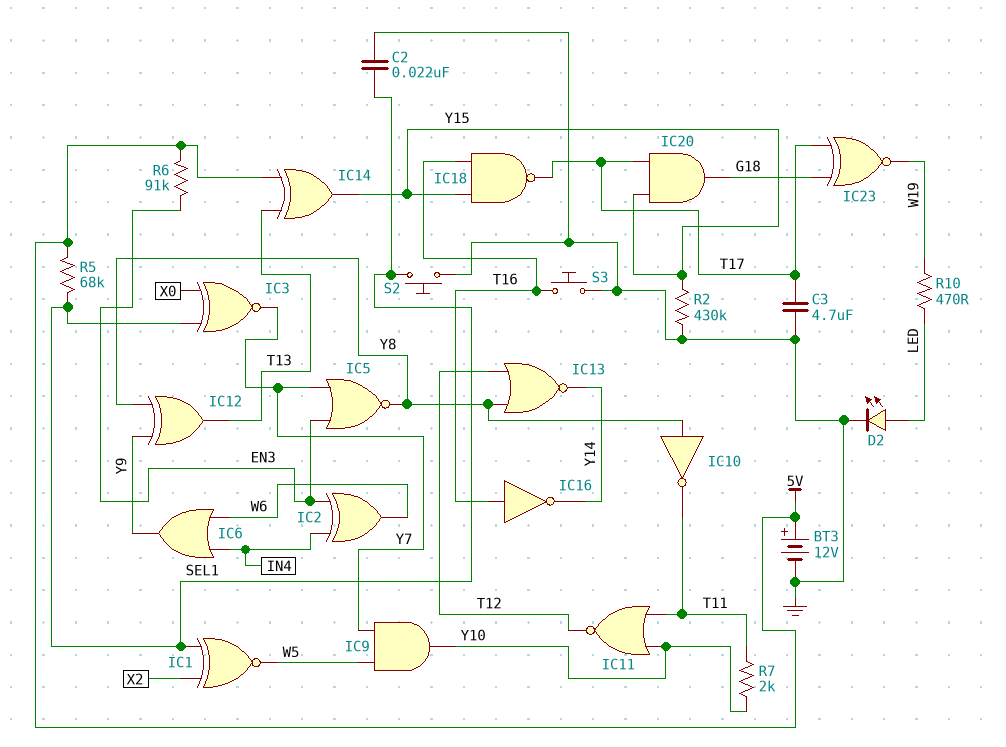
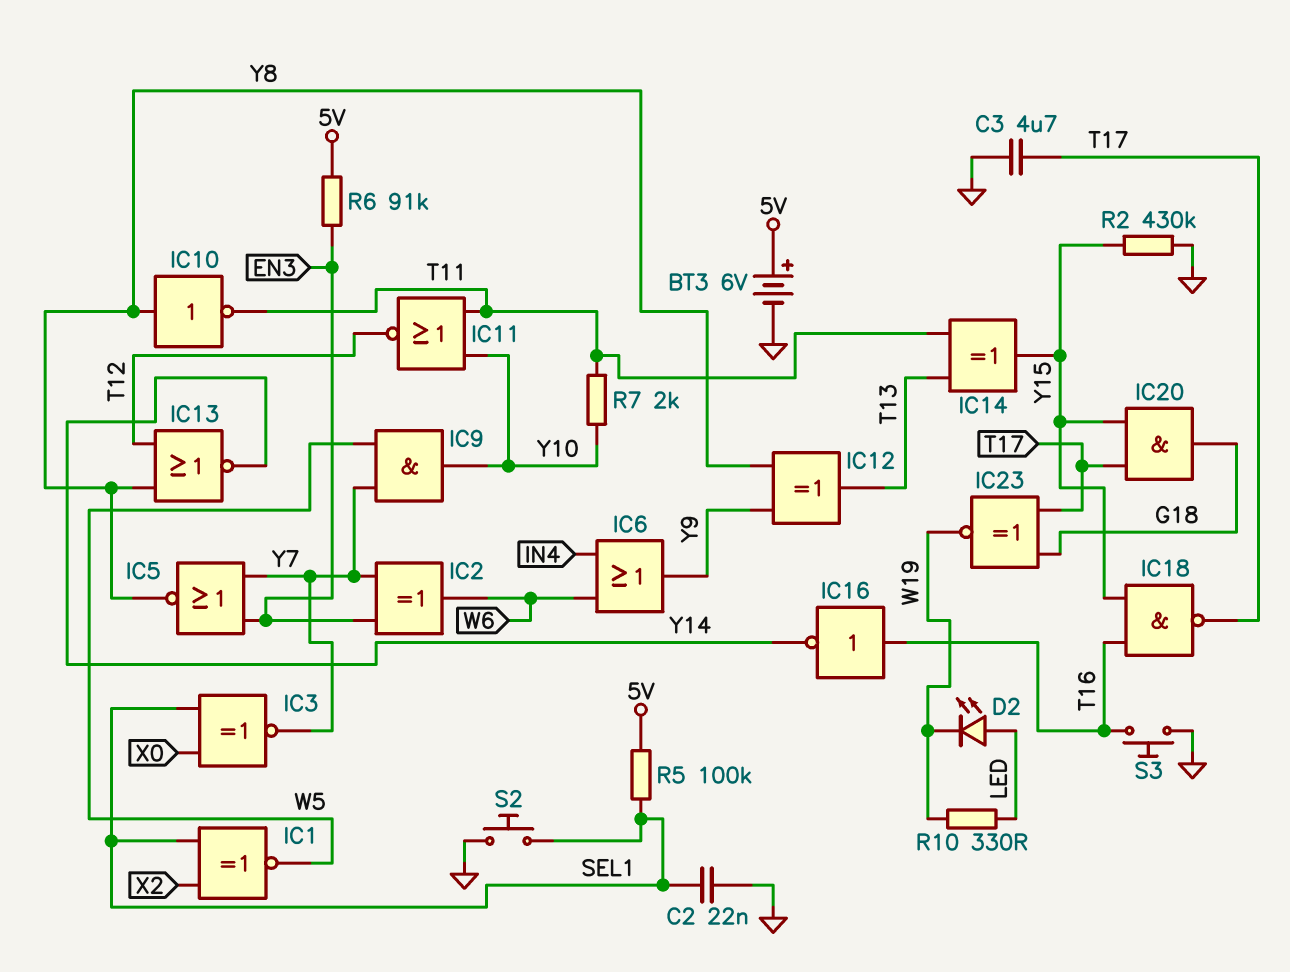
BT3: 12V (plus 5V, minus GND) -> 6V (plus 5V, minus GND)
D2: LED (A LED, K GND) -> LED (A LED, K W19)
IC2: XOR (in EN3, in IN4, out W6) -> XOR (in EN3, in Y7, out W6)
IC14: XOR (in 5V, in T13, out Y15) -> XOR (in T11, in T13, out Y15)
R5: 68k (5V, SEL1) -> 100k (5V, SEL1)
R10: 470 (LED, W19) -> 330 (LED, W19)

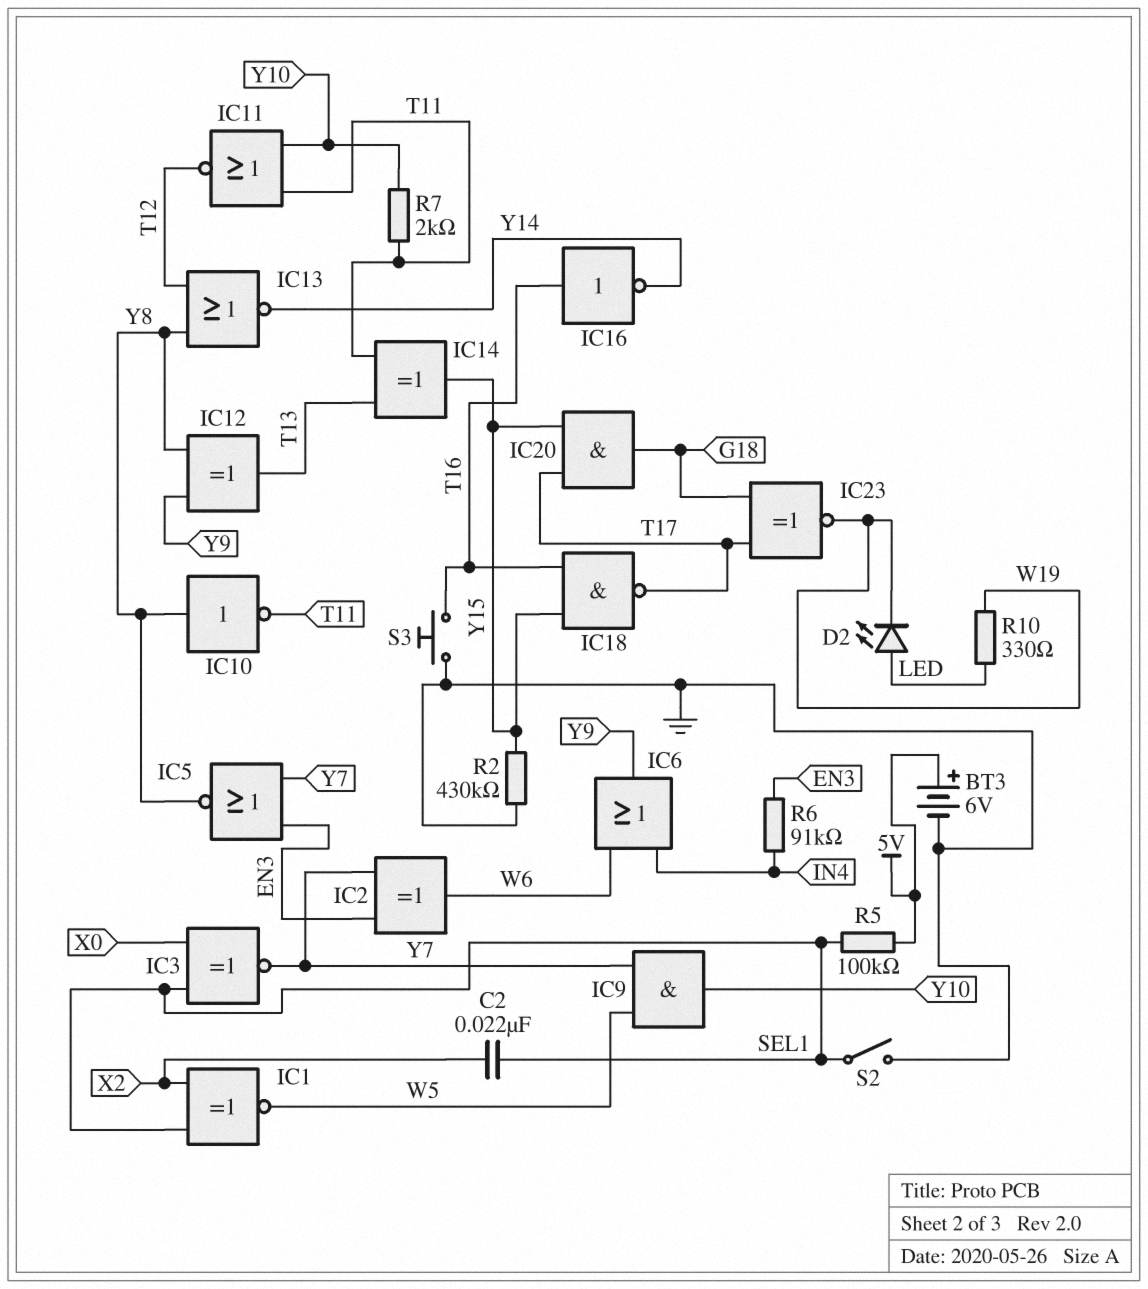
C2: 22nF (GND, SEL1) -> 22nF (SEL1, X2)
C3: 4.7uF (GND, T17) -> none
R6: 91k (5V, EN3) -> 91k (EN3, IN4)
S2: button (GND, SEL1) -> switch (GND, SEL1)

